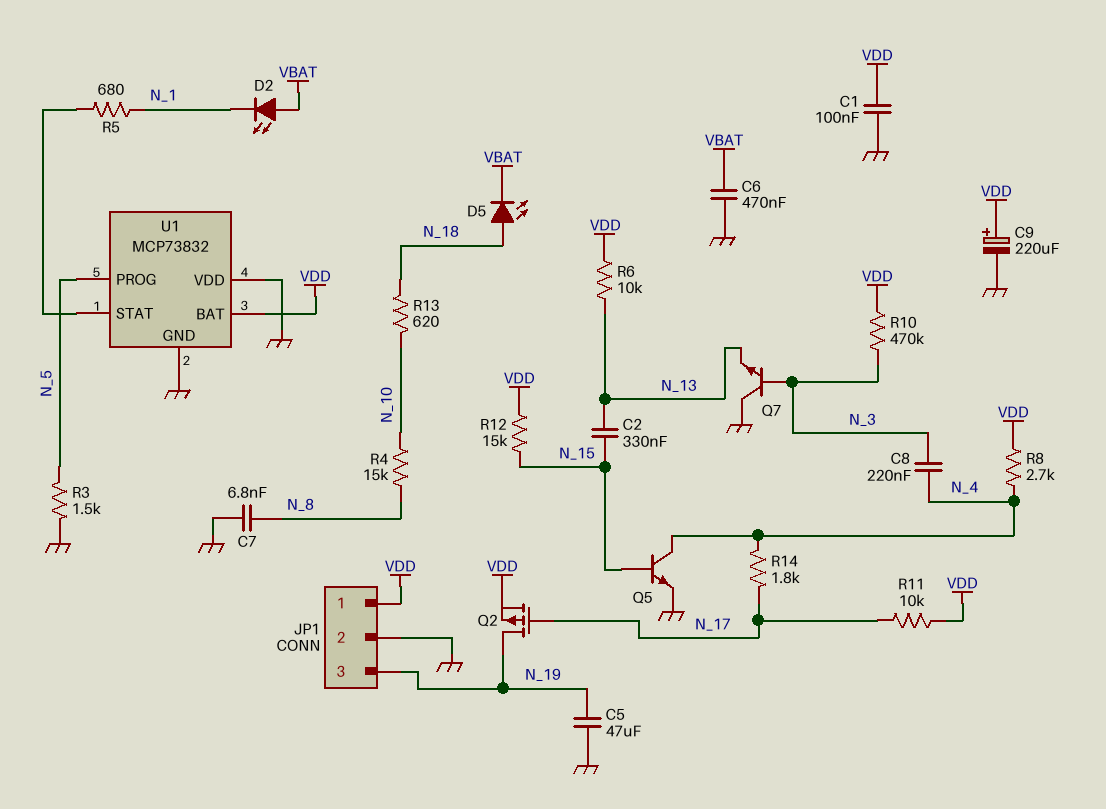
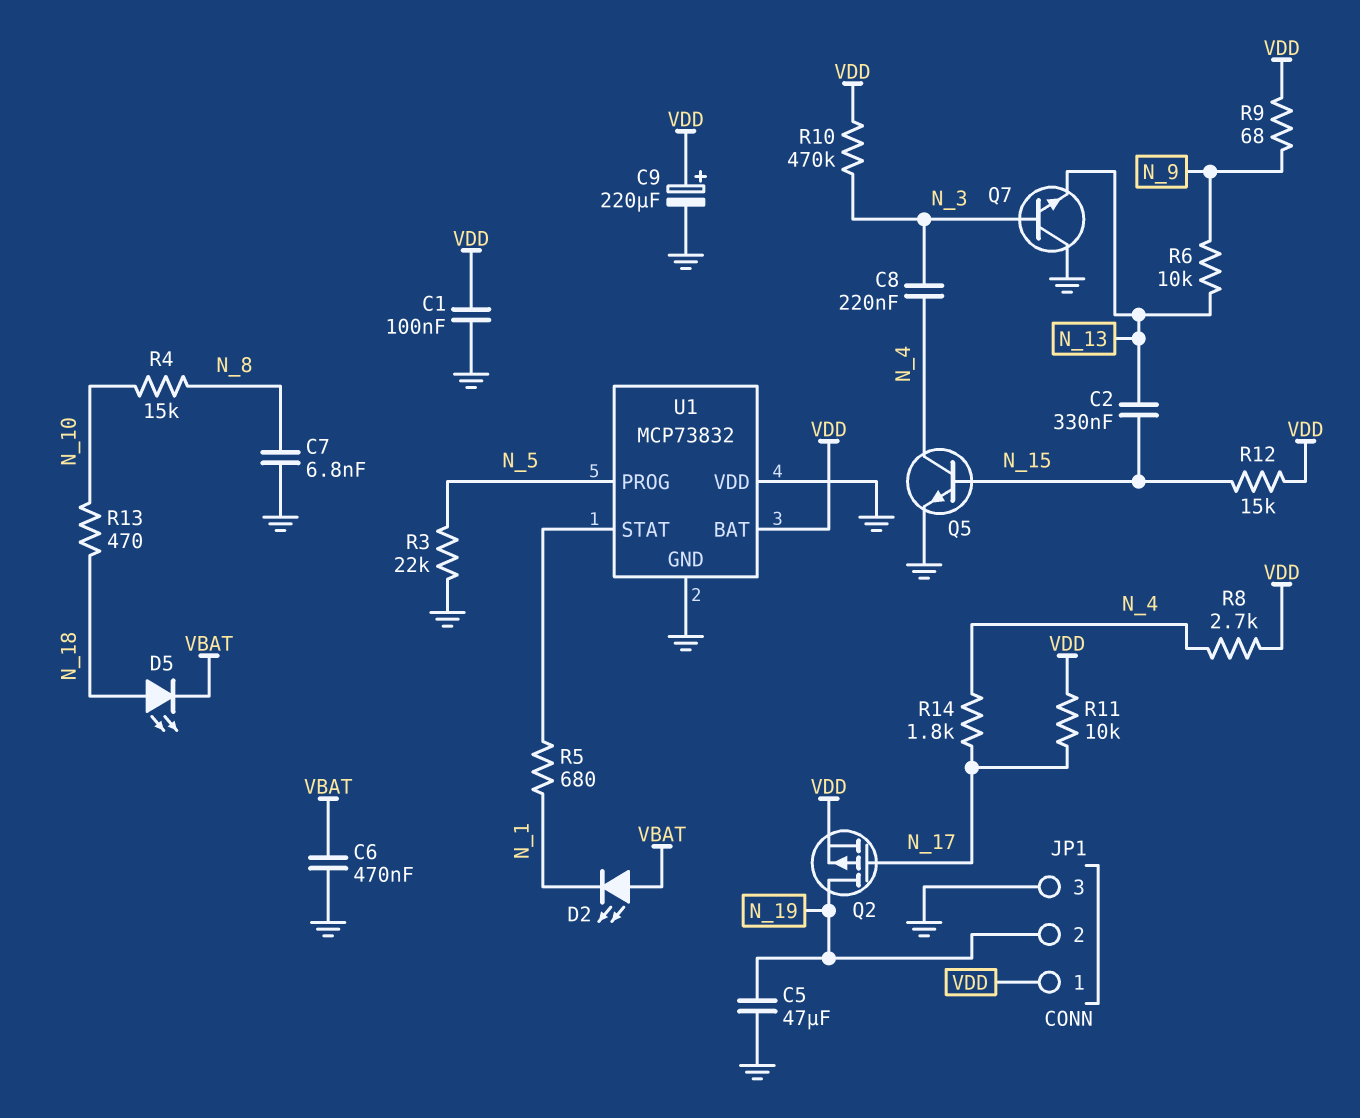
JP1 pin 2: GND -> N_19
JP1 pin 3: N_19 -> GND
R3: 1.5k (GND, N_5) -> 22k (GND, N_5)
R6: 10k (N_13, VDD) -> 10k (N_9, N_13)
R9: none -> 68 (N_9, VDD)
R13: 620 (N_10, N_18) -> 470 (N_10, N_18)

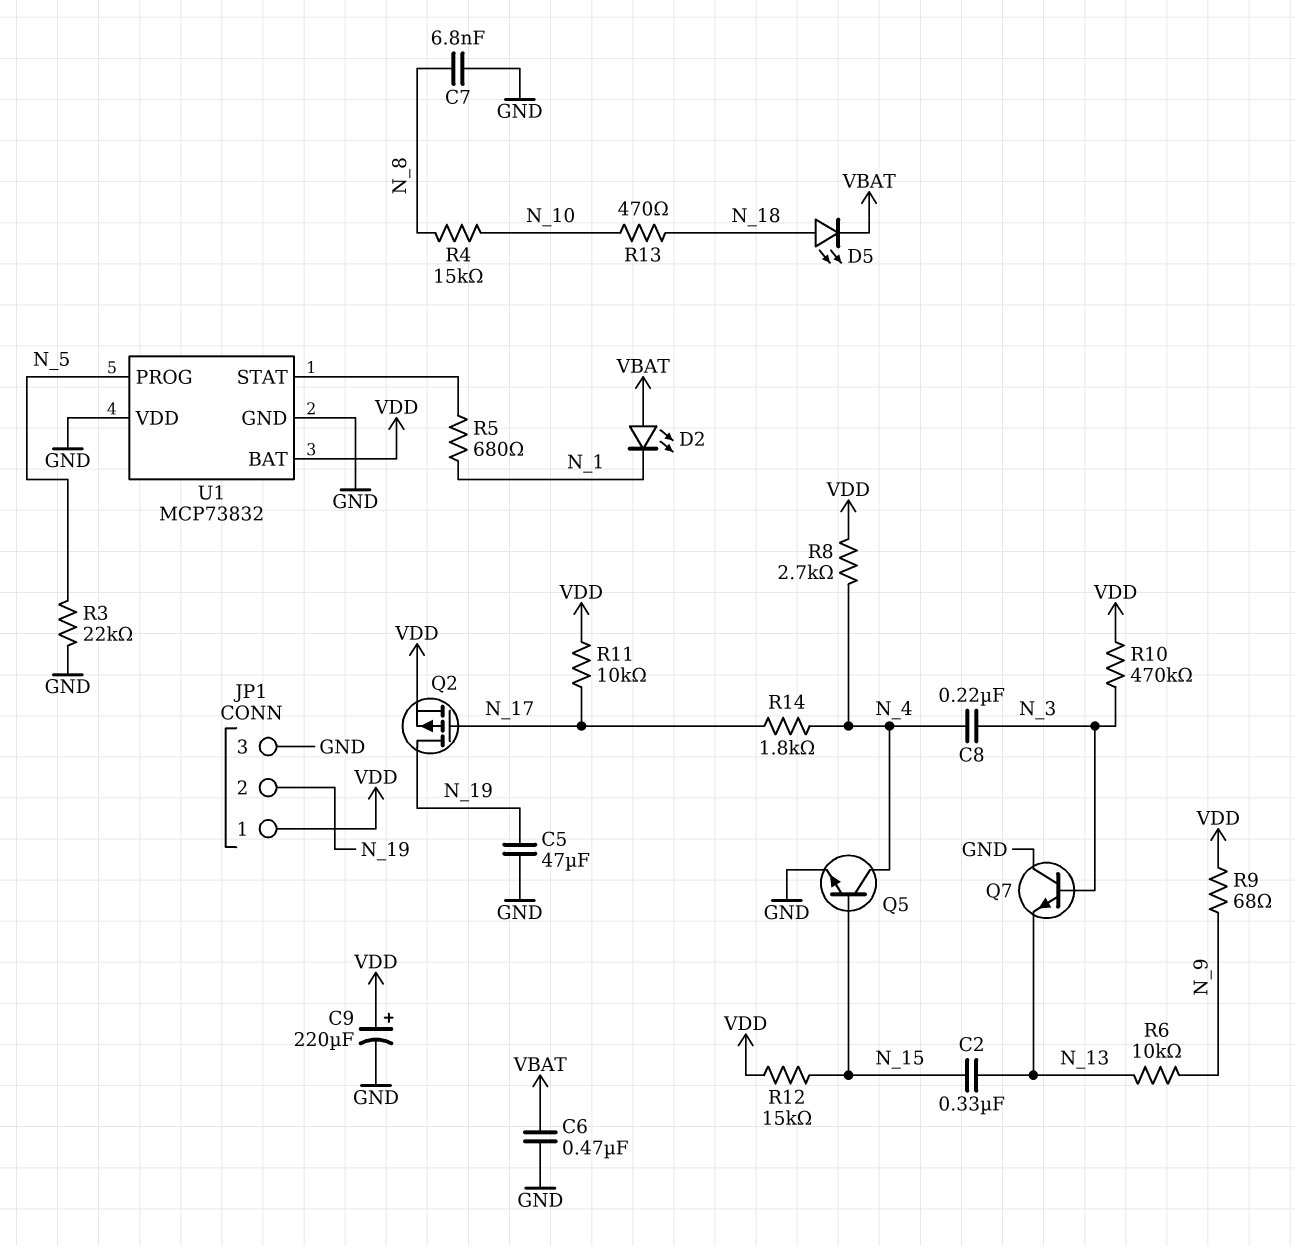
C1: 100nF (GND, VDD) -> none

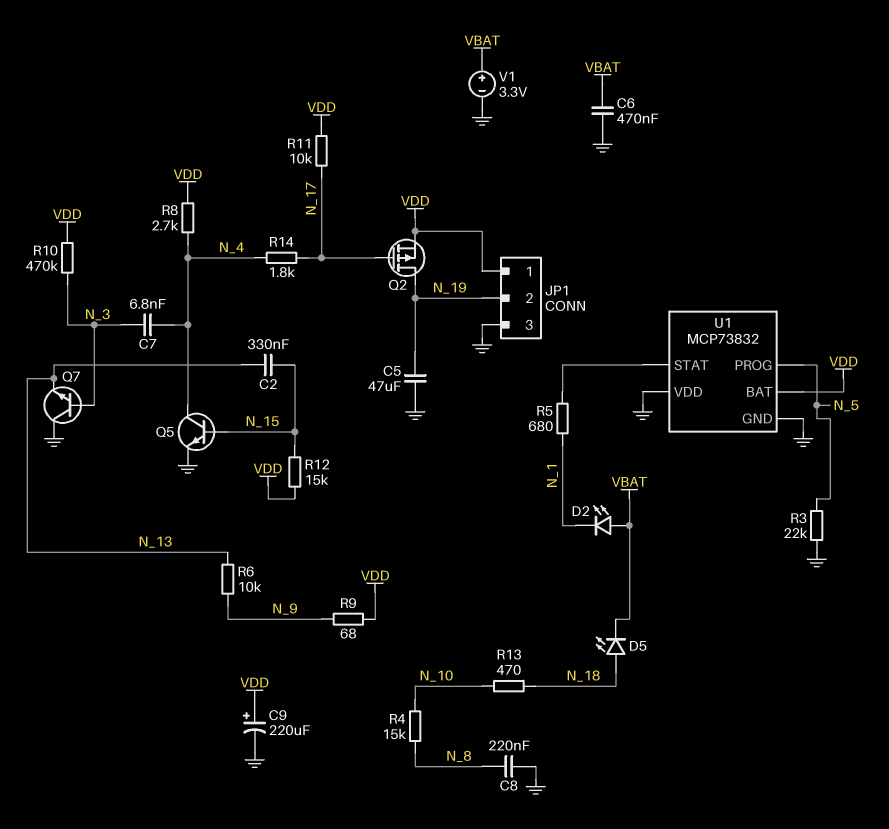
C7: 6.8nF (GND, N_8) -> 6.8nF (N_3, N_4)
C8: 220nF (N_3, N_4) -> 220nF (GND, N_8)
V1: none -> 3.3V (plus VBAT, minus GND)

